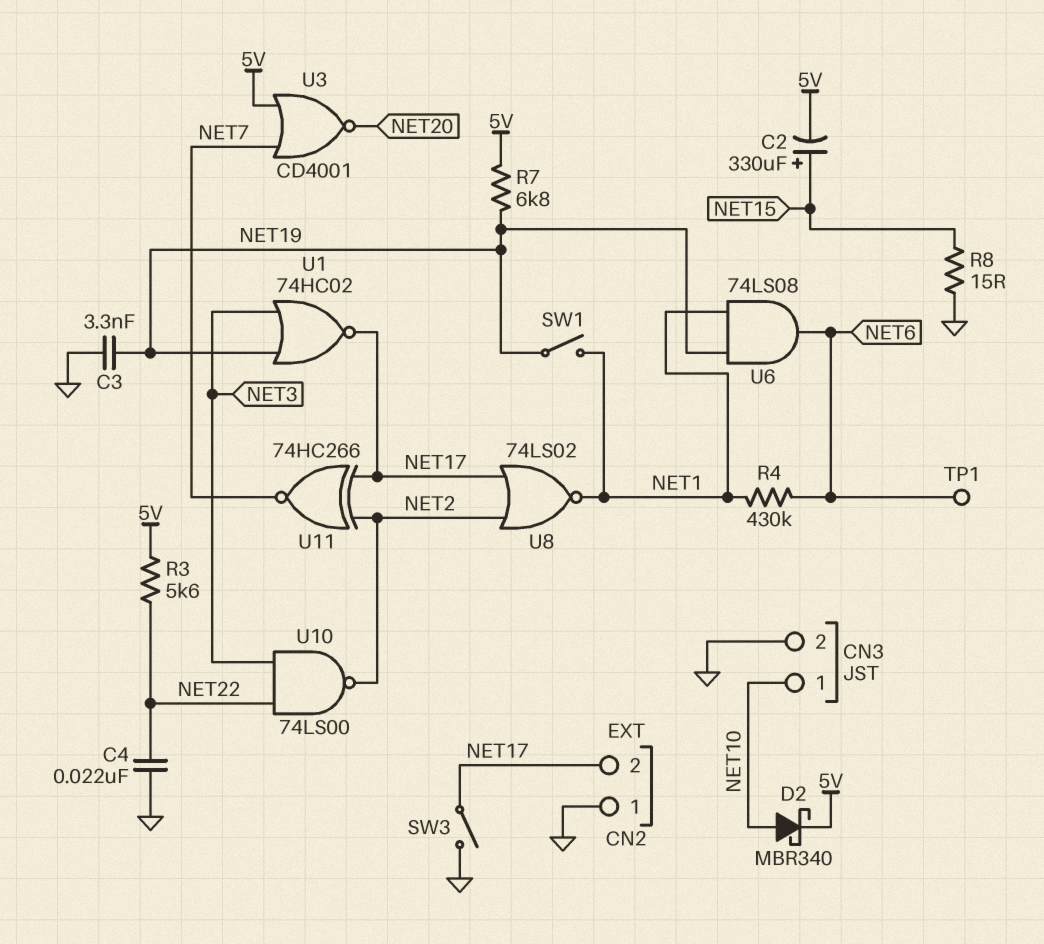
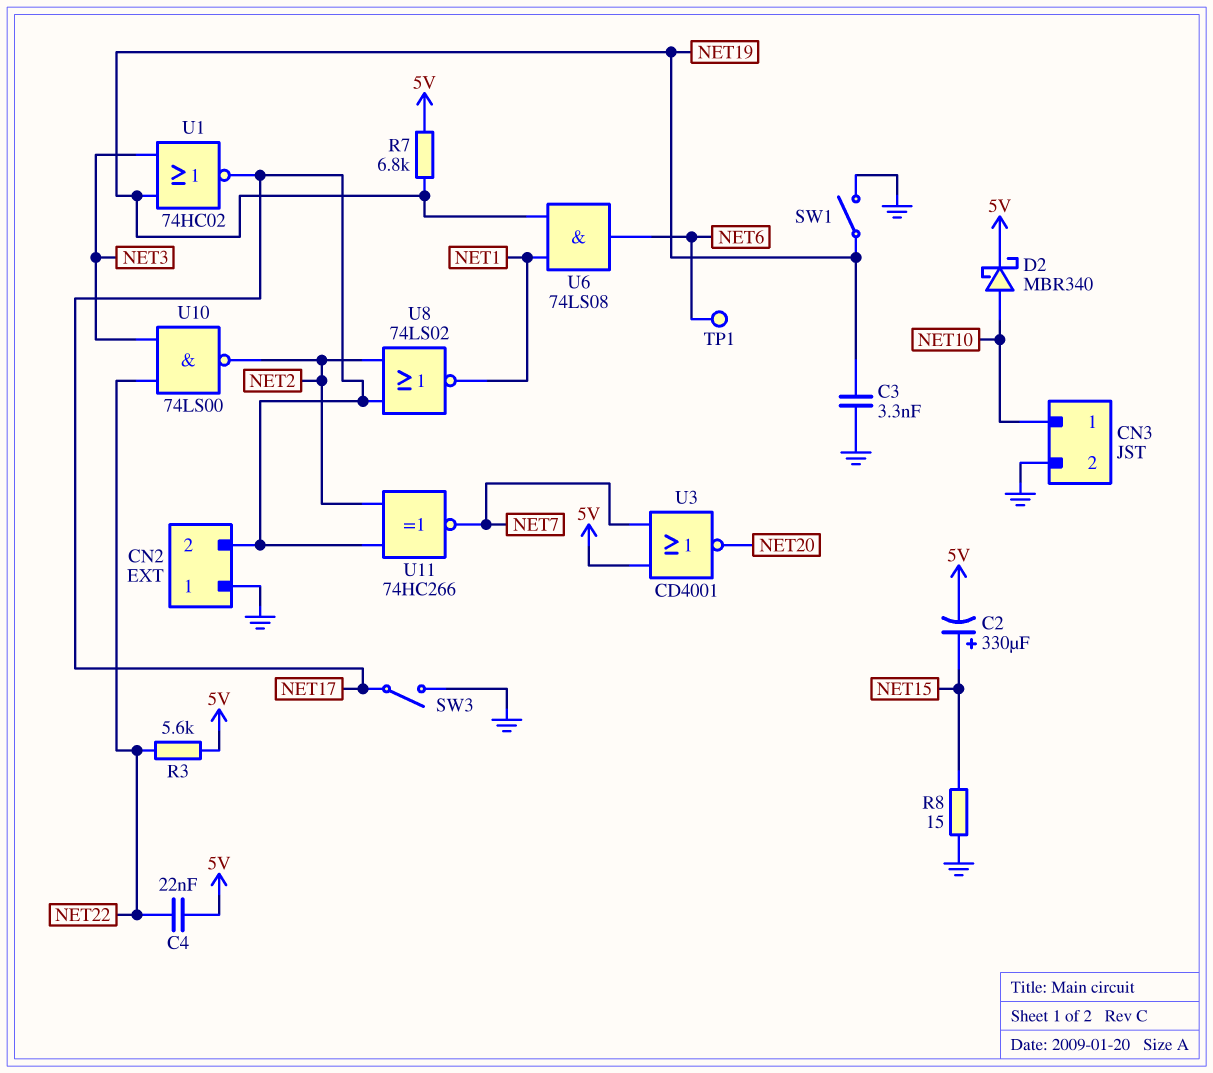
C4: 22nF (GND, NET22) -> 22nF (5V, NET22)
R4: 430k (NET1, NET6) -> none
SW1: switch (NET1, NET19) -> switch (GND, NET19)

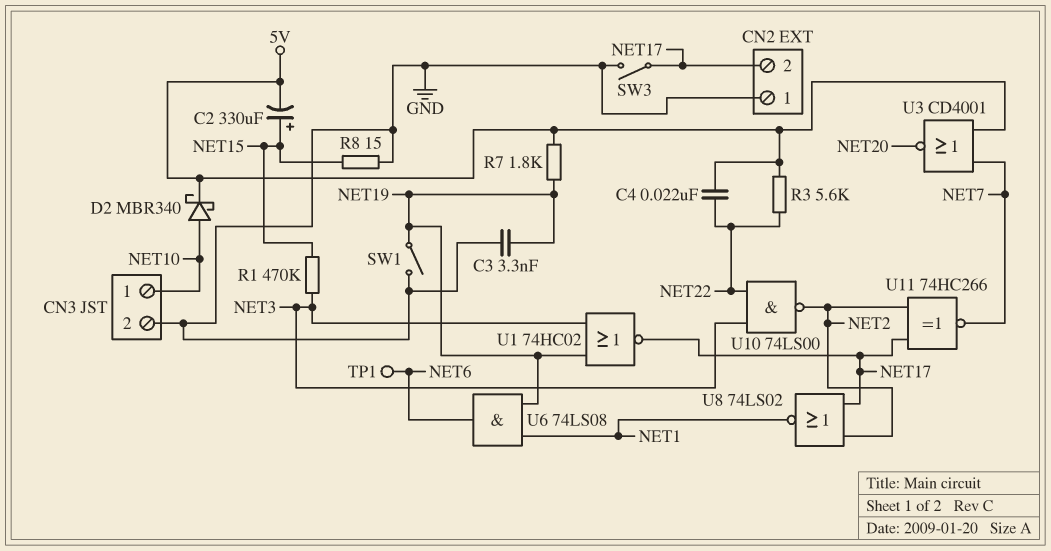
R1: none -> 470k (NET3, NET15)
R7: 6.8k (5V, NET19) -> 1.8k (5V, NET19)

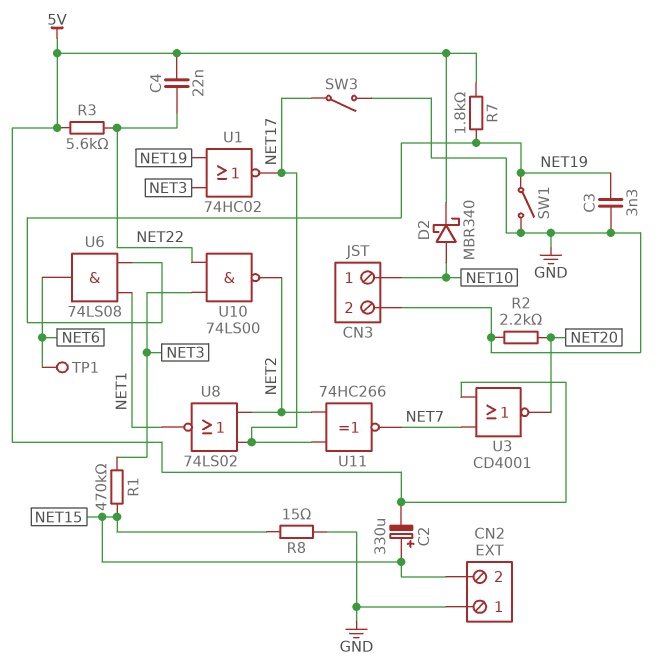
CN2 pin 2: NET17 -> NET15
R2: none -> 2.2k (GND, NET20)

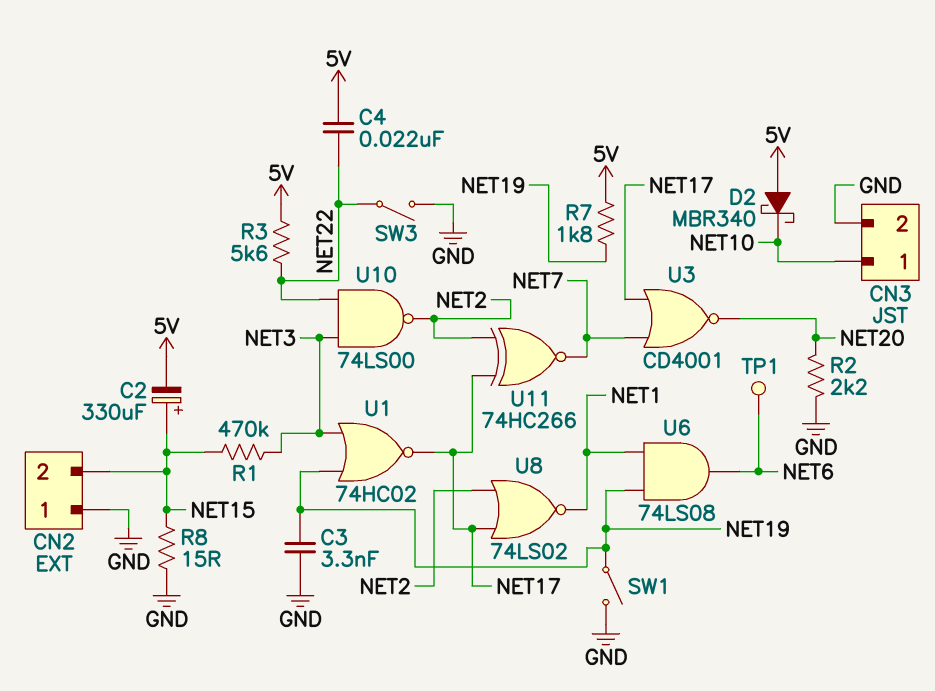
D2: schottky MBR340 (A NET10, K 5V) -> schottky MBR340 (A 5V, K NET10)
SW3: switch (GND, NET17) -> switch (GND, NET22)
U3: NOR CD4001 (in 5V, in NET7, out NET20) -> NOR CD4001 (in NET7, in NET17, out NET20)

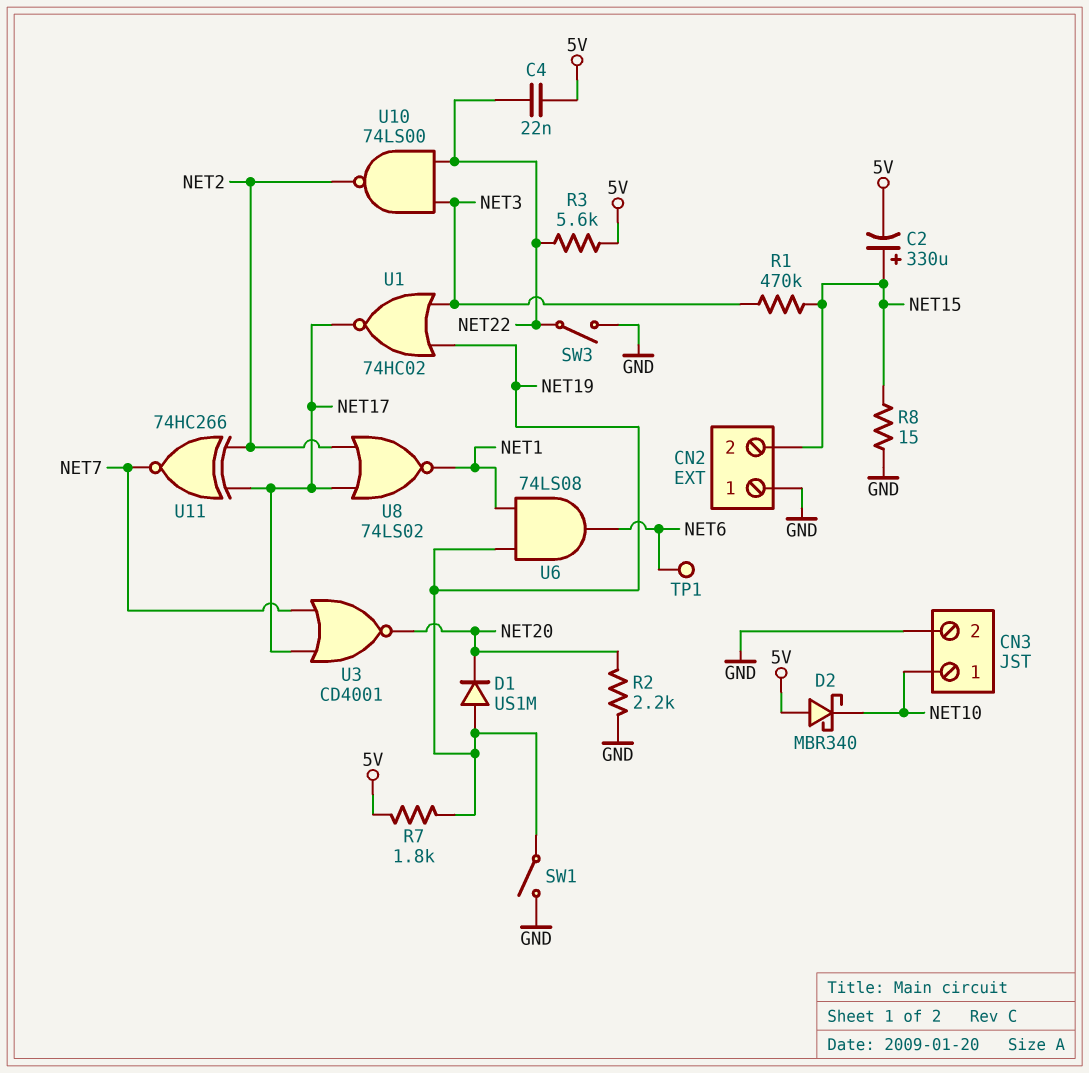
C3: 3.3nF (GND, NET19) -> none
D1: none -> diode US1M (A NET19, K NET20)

